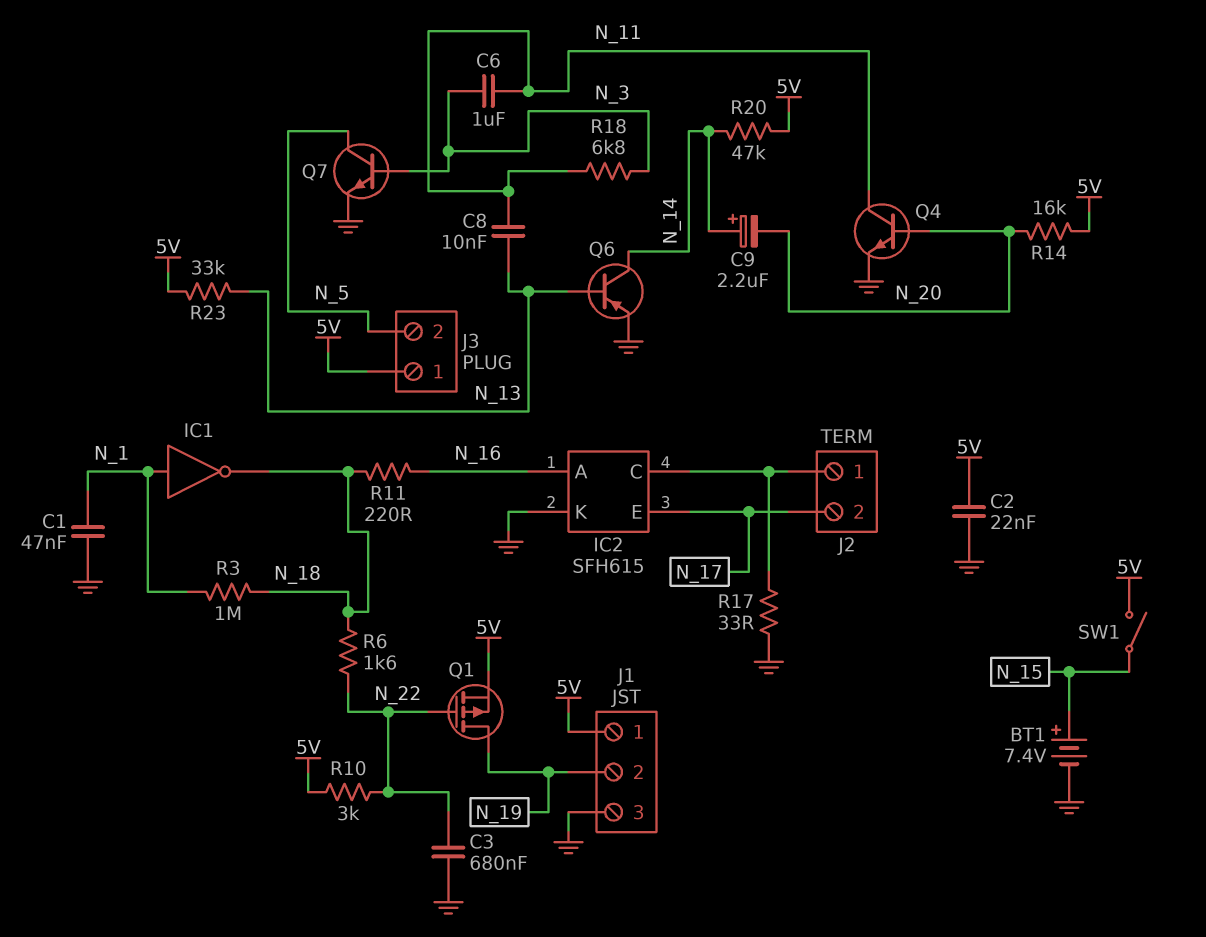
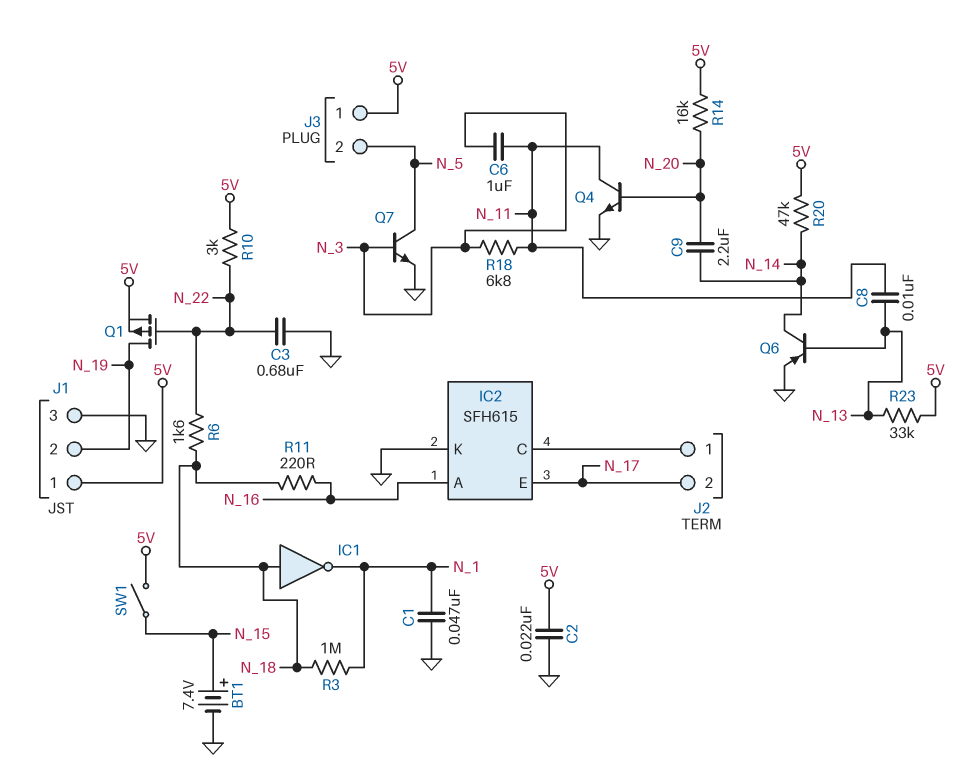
C9: 2.2uF (plus N_14, minus N_20) -> 2.2uF (N_14, N_20)
IC1: NOT (in N_1, out N_18) -> NOT (in N_18, out N_1)
R17: 33 (GND, IC2/C) -> none

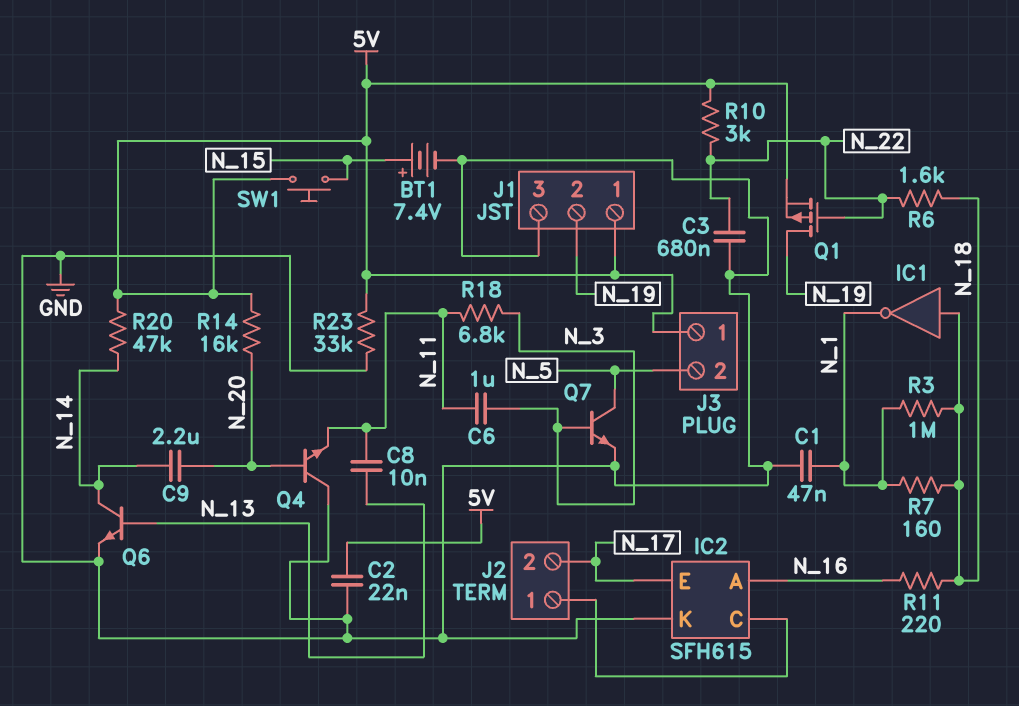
Q4: NPN (B N_20, C N_11, E GND) -> NPN (B N_20, C GND, E N_11)
Q6: PNP (B N_13, C N_14, E GND) -> NPN (B N_13, C N_14, E GND)
R7: none -> 160 (N_1, N_18)
R23: 33k (5V, N_13) -> 33k (5V, GND)
SW1: switch (5V, N_15) -> button (5V, N_15)

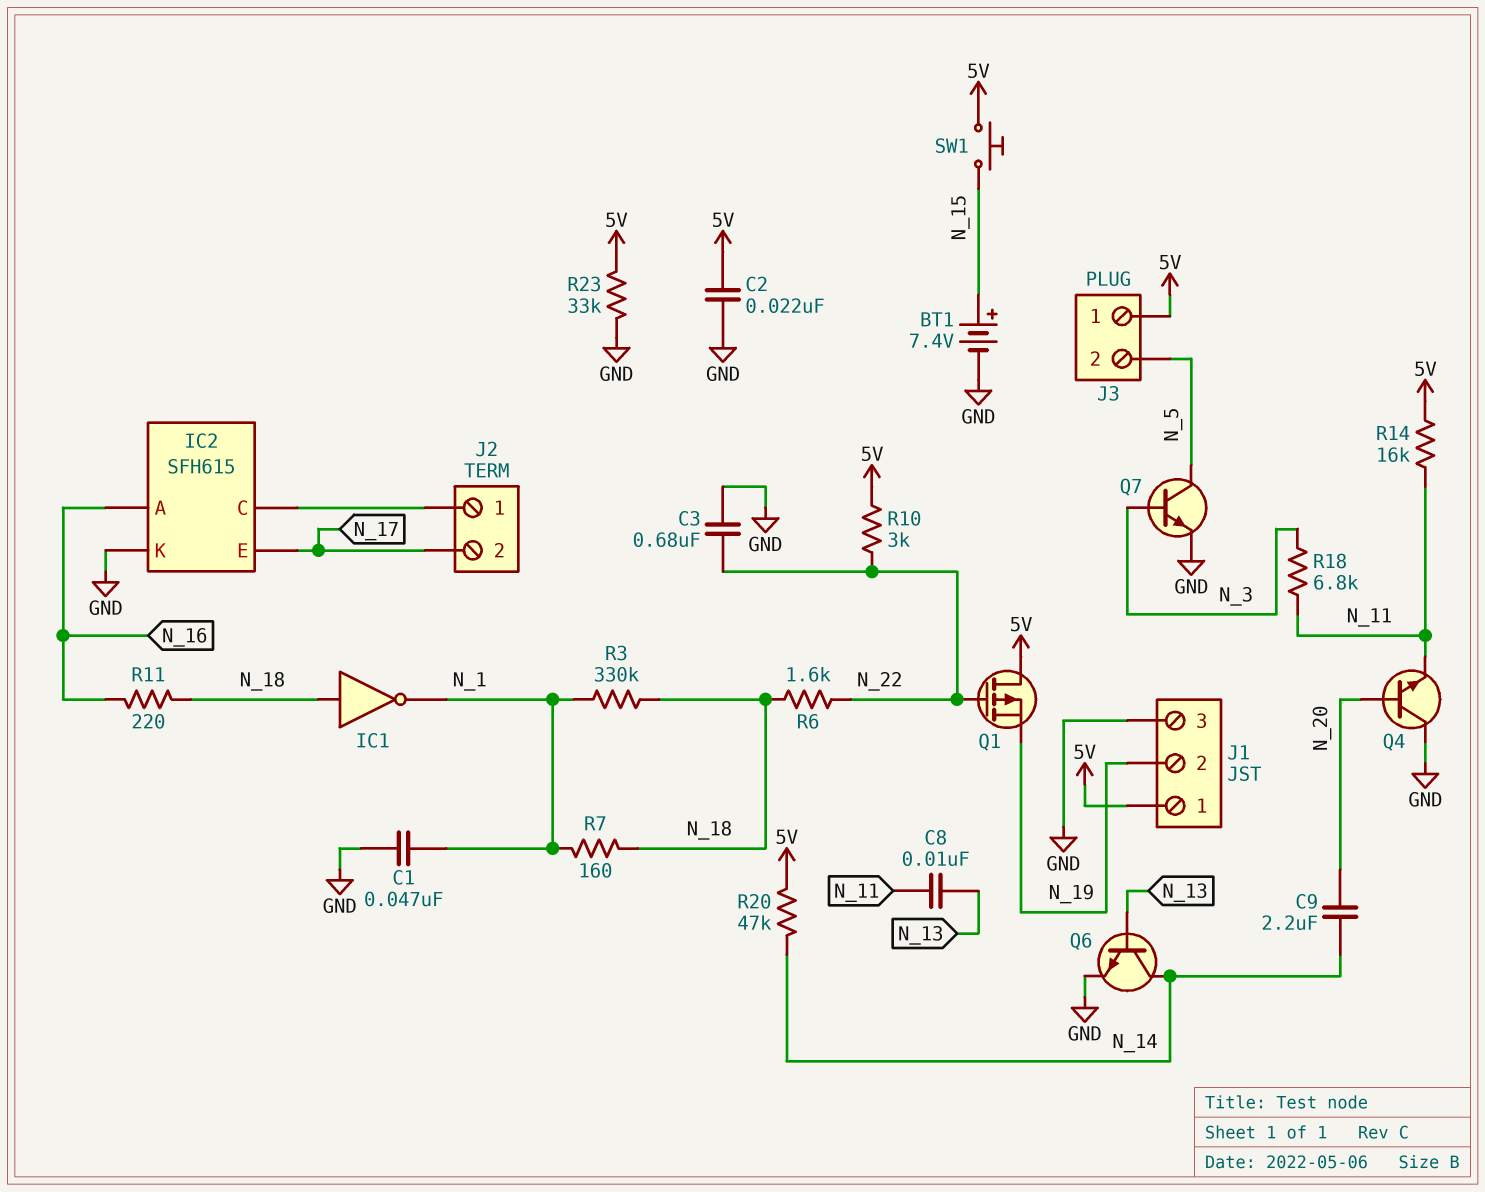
C6: 1uF (N_3, N_11) -> none
Q1: PMOS (G N_22, D N_19, S 5V) -> PMOS (G N_22, D 5V, S N_19)
R3: 1M (N_1, N_18) -> 330k (N_1, N_18)
R14: 16k (5V, N_20) -> 16k (5V, N_11)

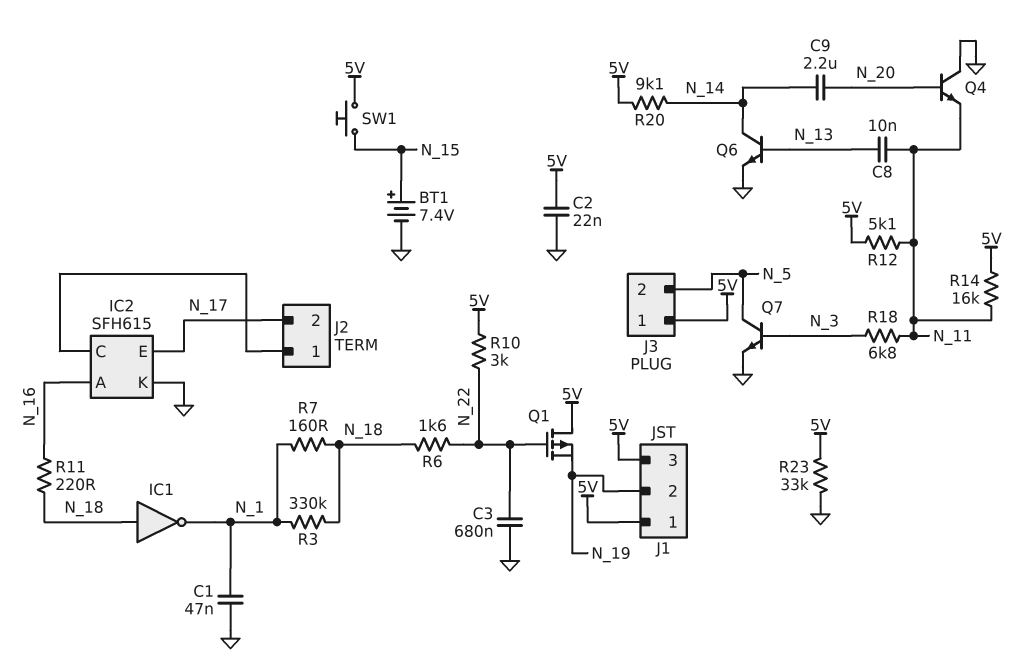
J1 pin 3: GND -> 5V
R12: none -> 5.1k (5V, N_11)
R20: 47k (5V, N_14) -> 9.1k (5V, N_14)

